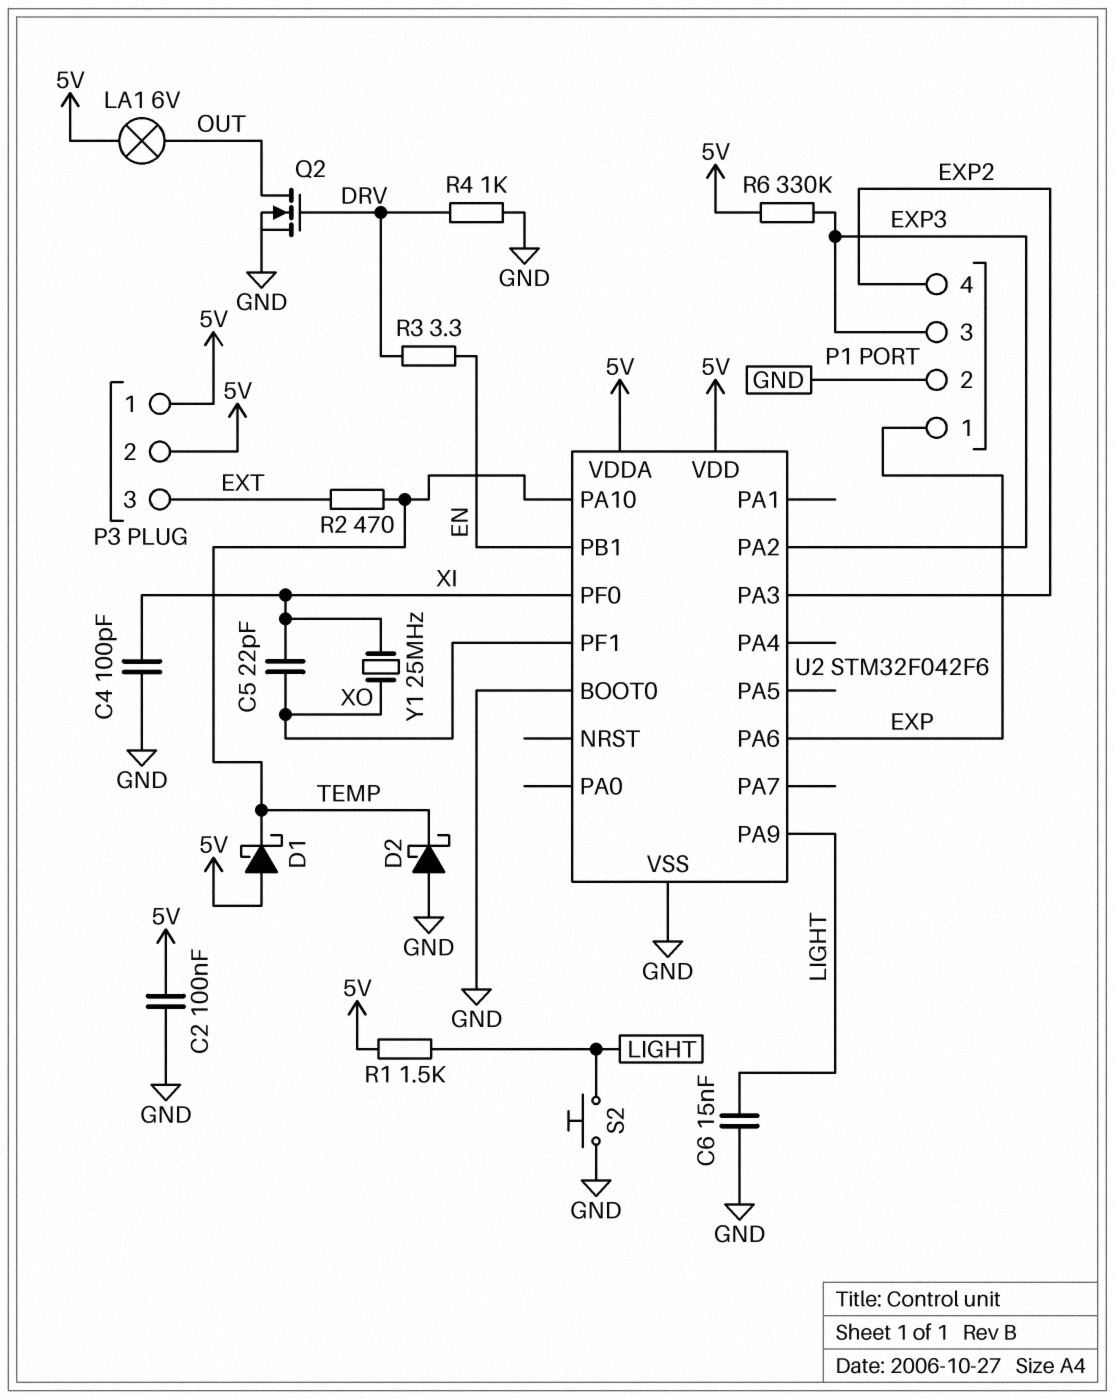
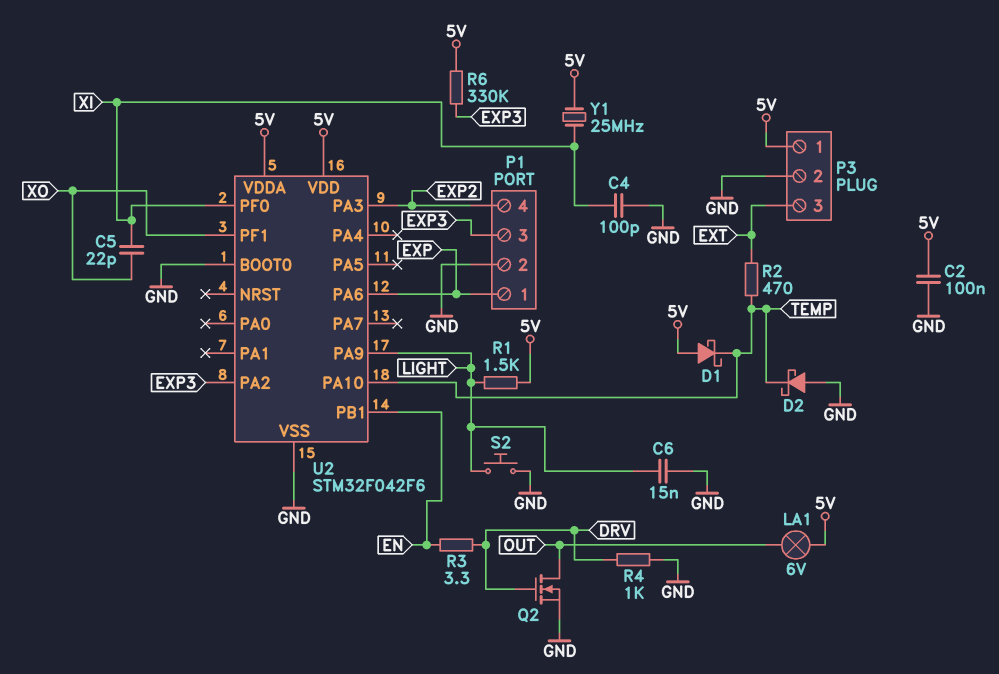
P3 pin 2: 5V -> GND
Y1: 25MHz (XI, XO) -> 25MHz (5V, XI)

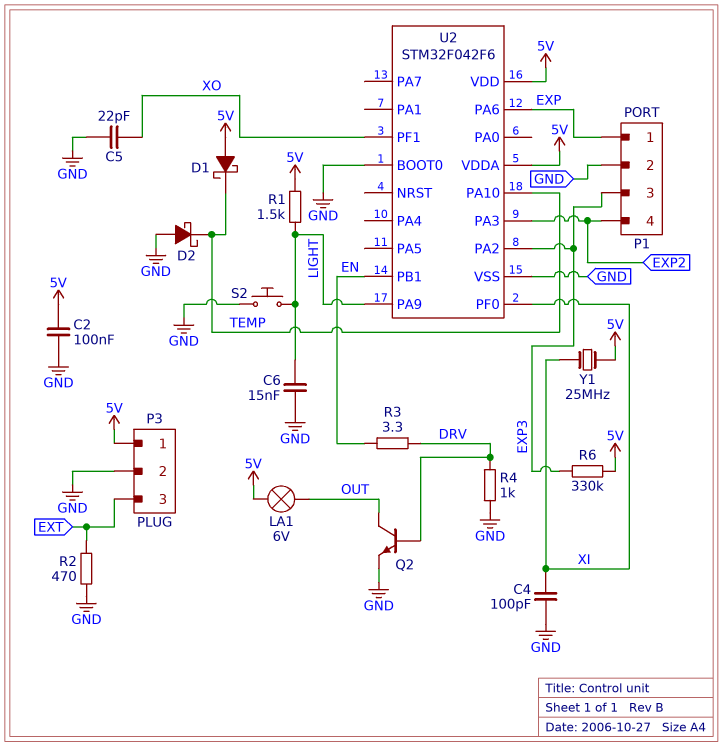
C5: 22pF (XI, XO) -> 22pF (GND, XO)
Q2: NMOS (G DRV, D OUT, S GND) -> NPN (B DRV, C OUT, E GND)
R2: 470 (EXT, TEMP) -> 470 (EXT, GND)

